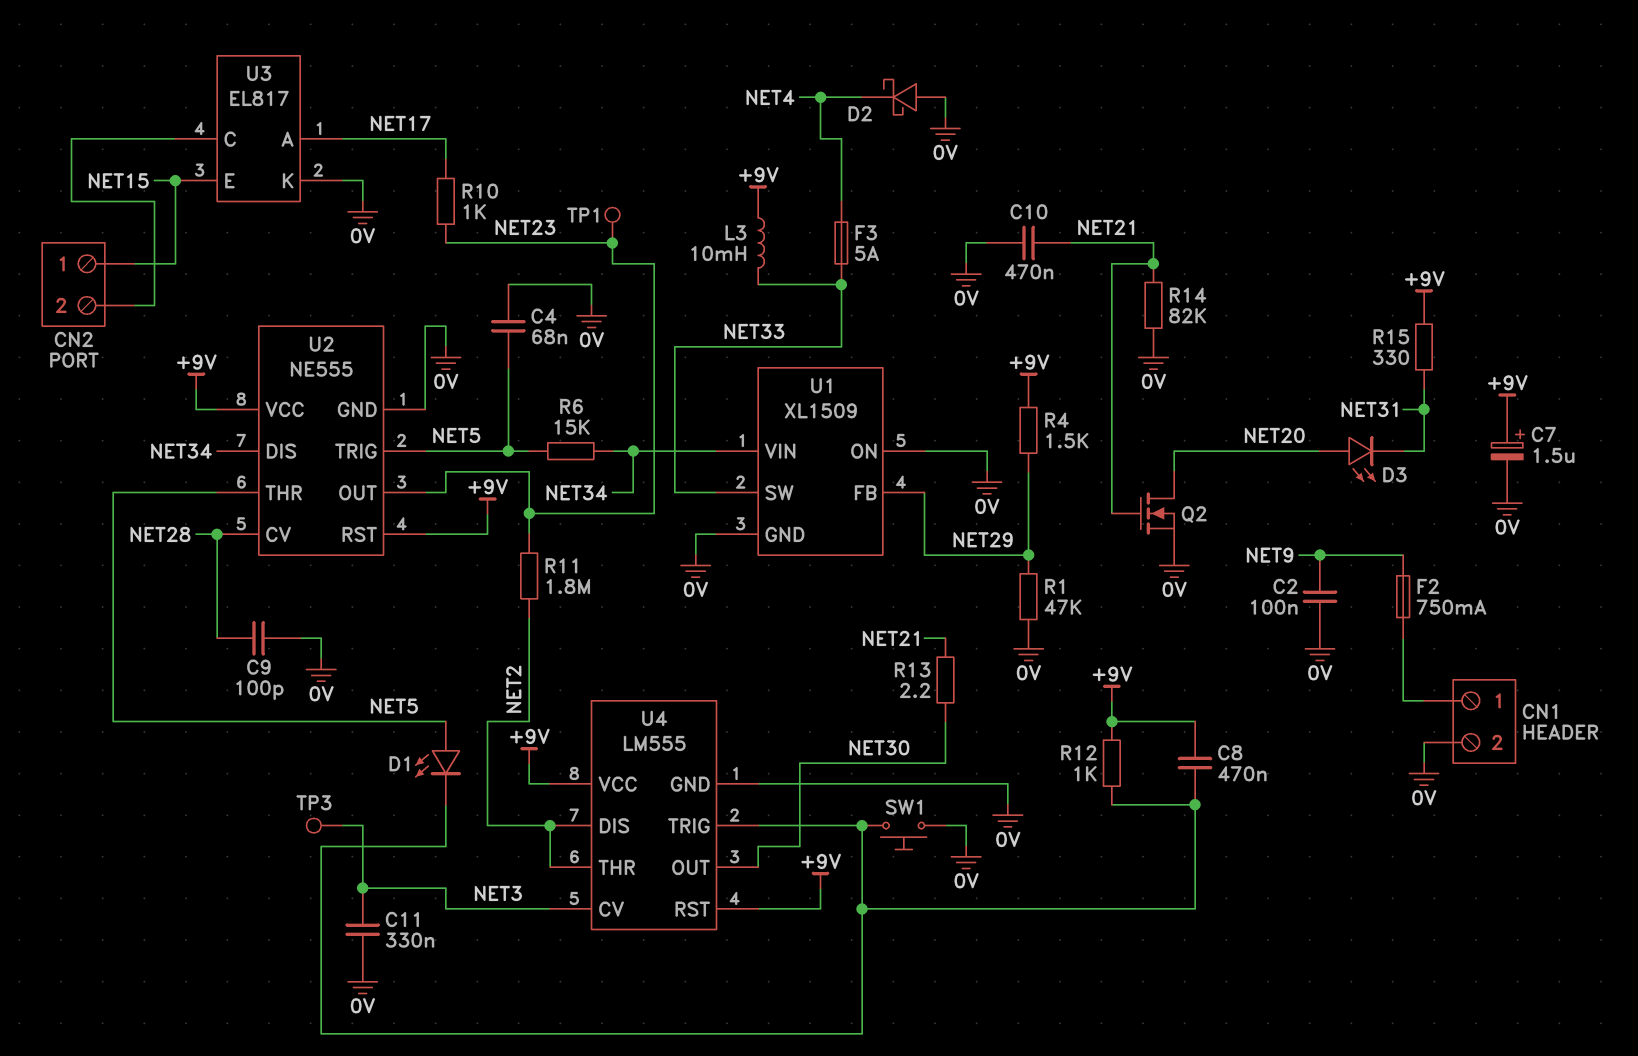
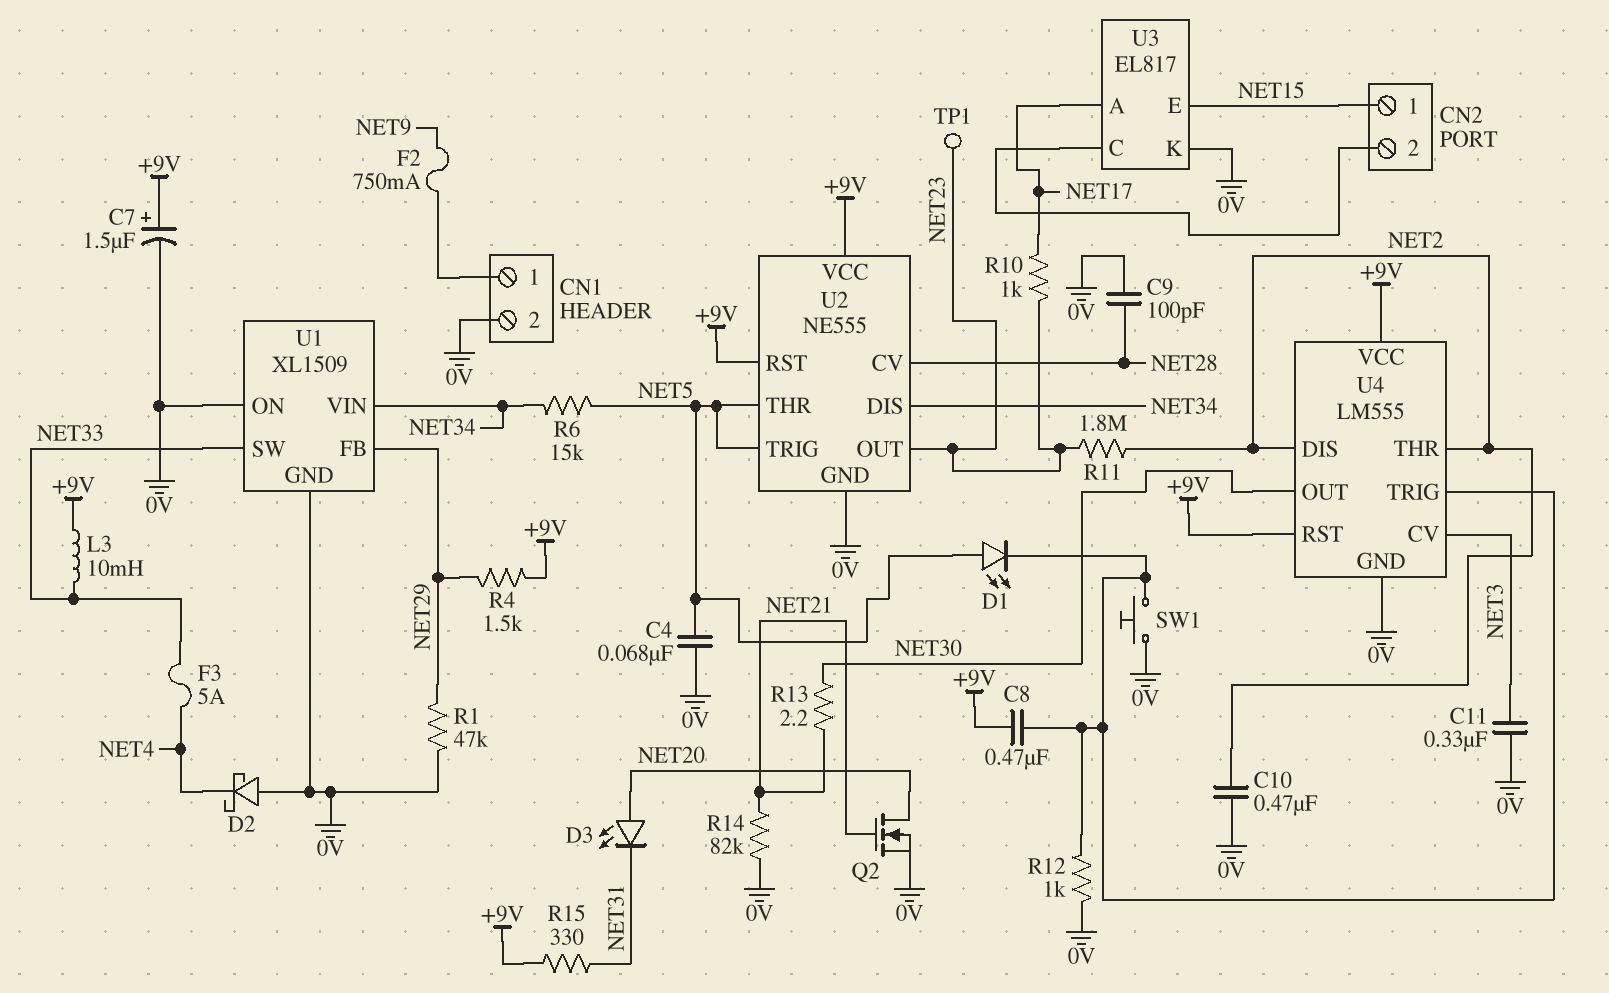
C2: 100nF (0V, NET9) -> none
C10: 470nF (0V, NET21) -> 470nF (0V, NET2)
R12: 1k (+9V, U4/TRIG) -> 1k (0V, U4/TRIG)
TP3: test point (NET3) -> none

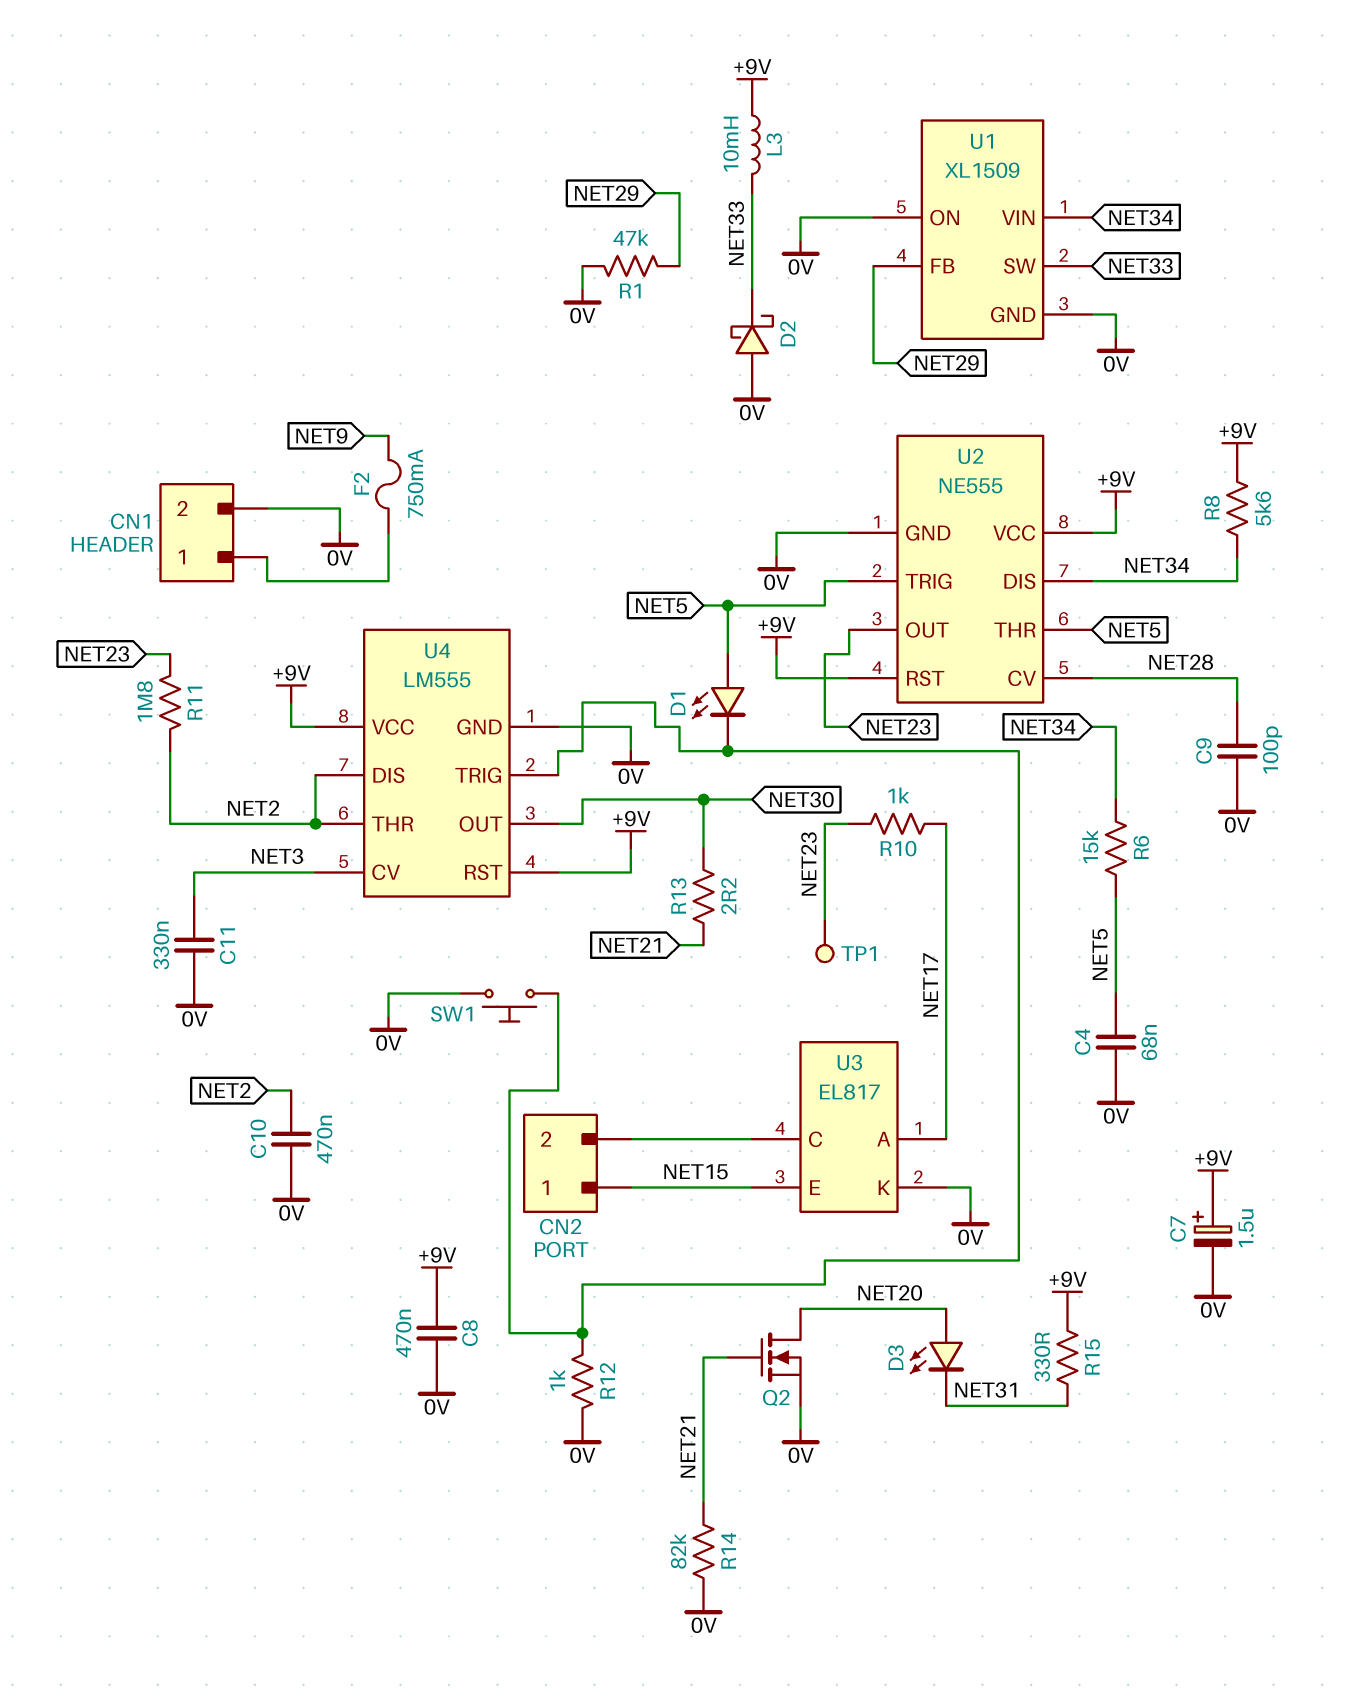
C8: 470nF (+9V, U4/TRIG) -> 470nF (+9V, 0V)
D2: schottky (A 0V, K NET4) -> schottky (A 0V, K NET33)
F3: 5A (NET4, NET33) -> none
R4: 1.5k (+9V, NET29) -> none
R8: none -> 5.6k (+9V, NET34)

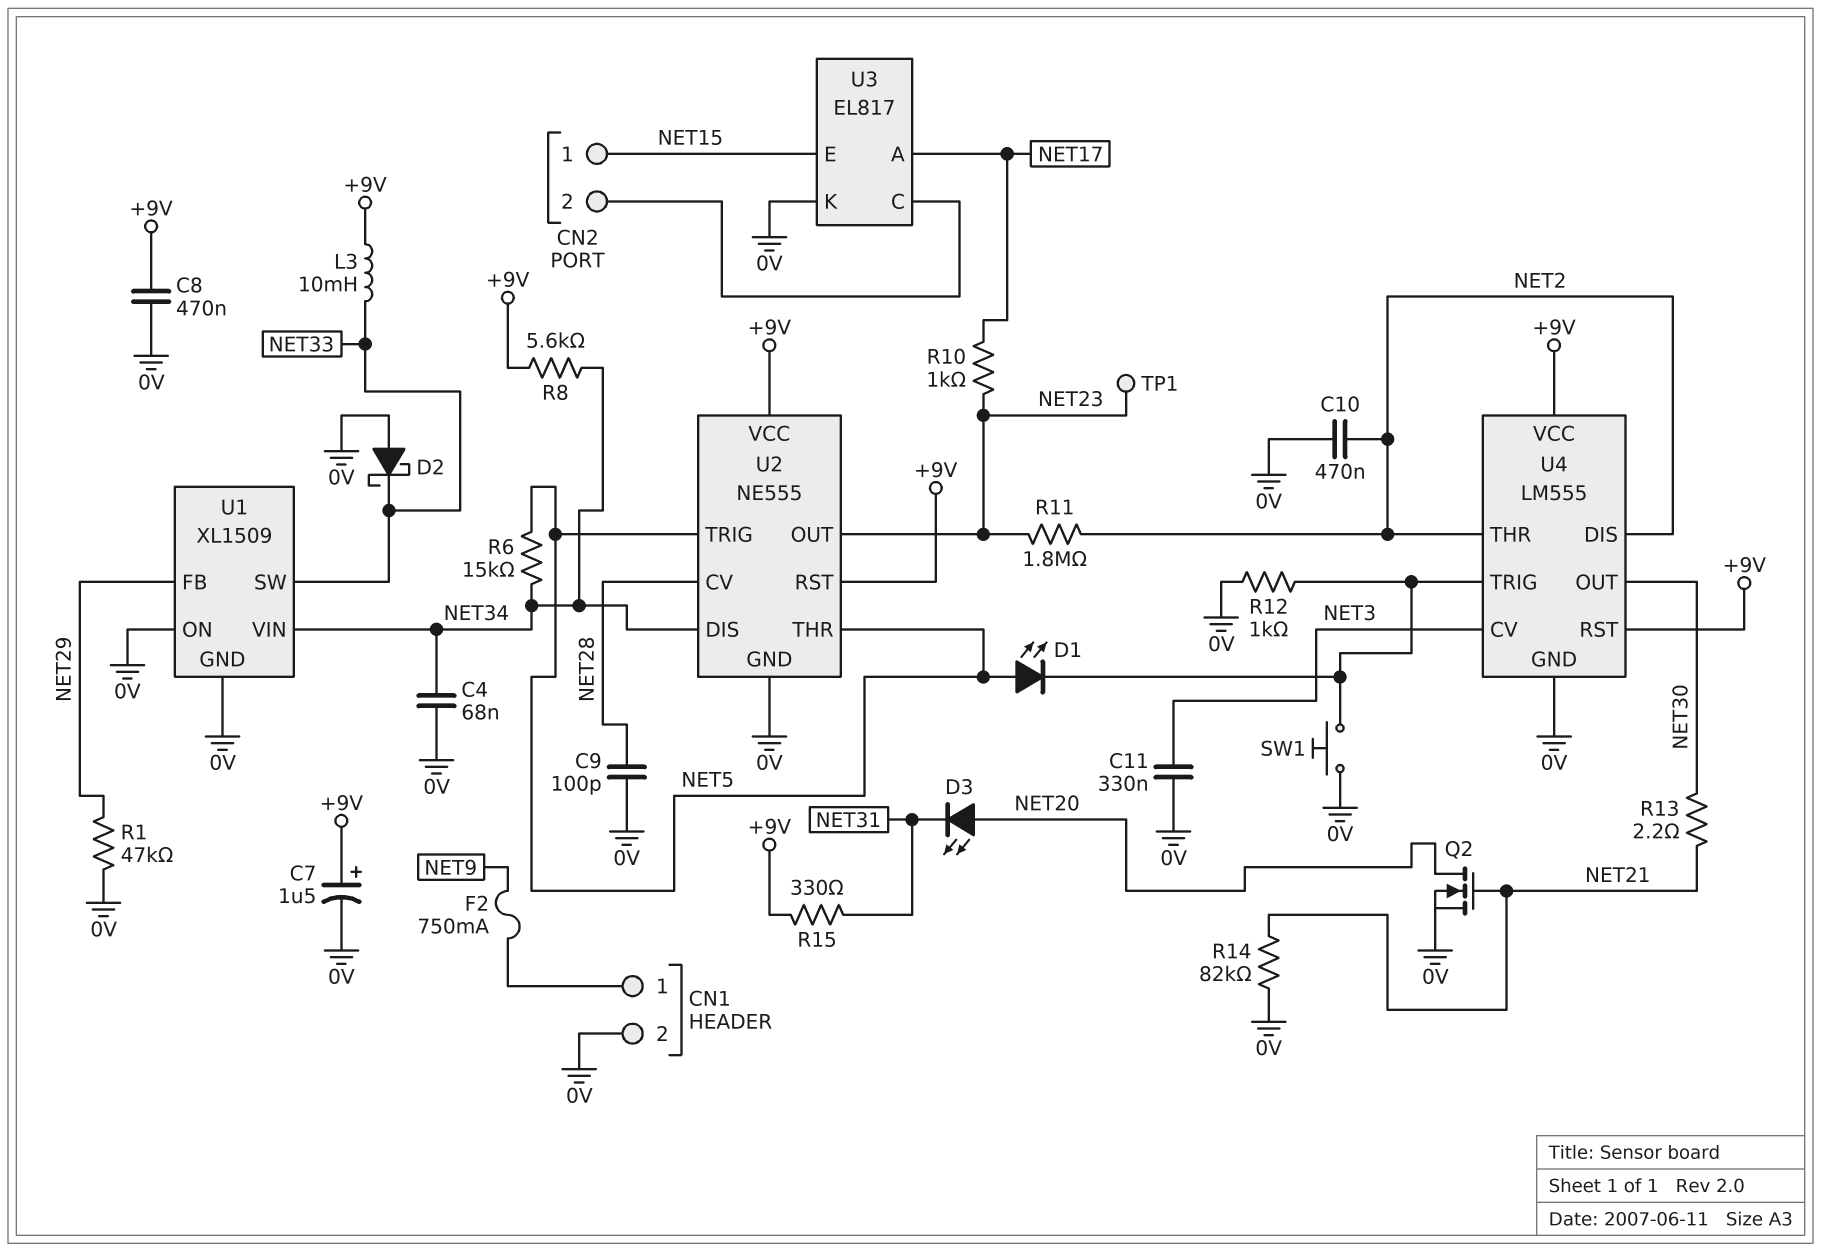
C4: 68nF (0V, NET5) -> 68nF (0V, NET34)

